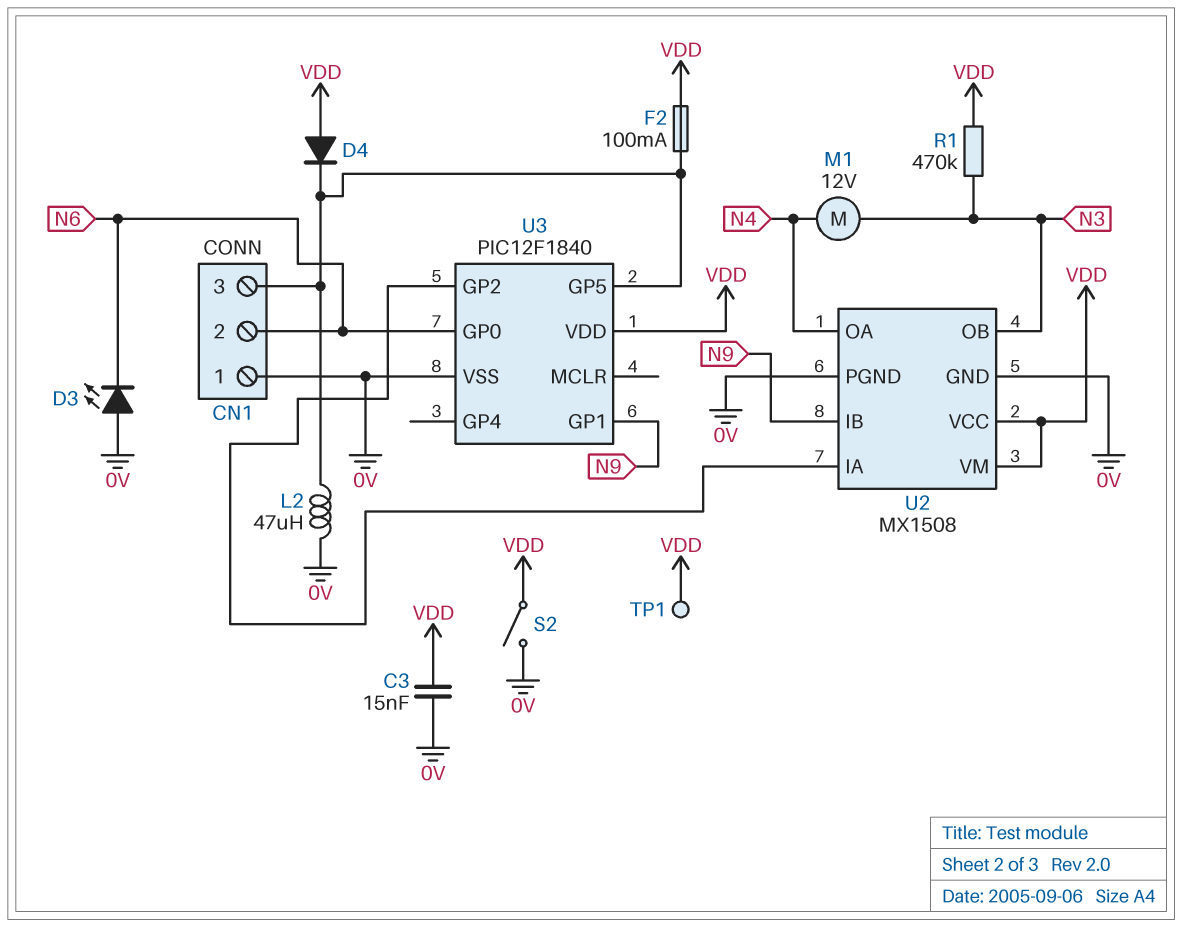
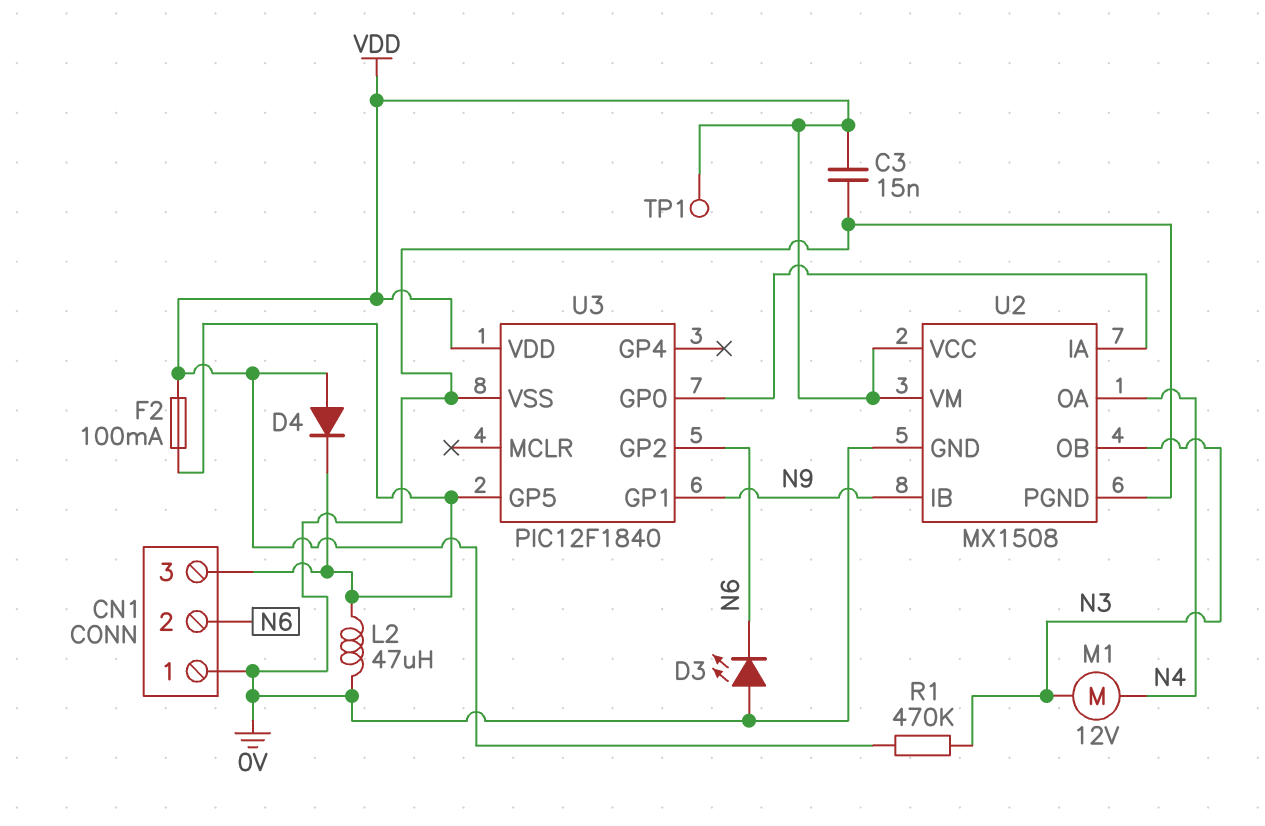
S2: switch (0V, VDD) -> none
U3 pin GP0: N6 -> U2/IA
U3 pin GP2: U2/IA -> N6

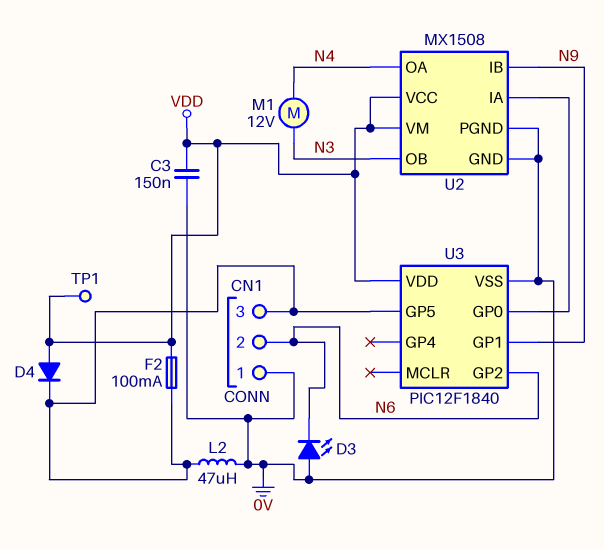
C3: 15nF (0V, VDD) -> 150nF (0V, VDD)
R1: 470k (N3, VDD) -> none

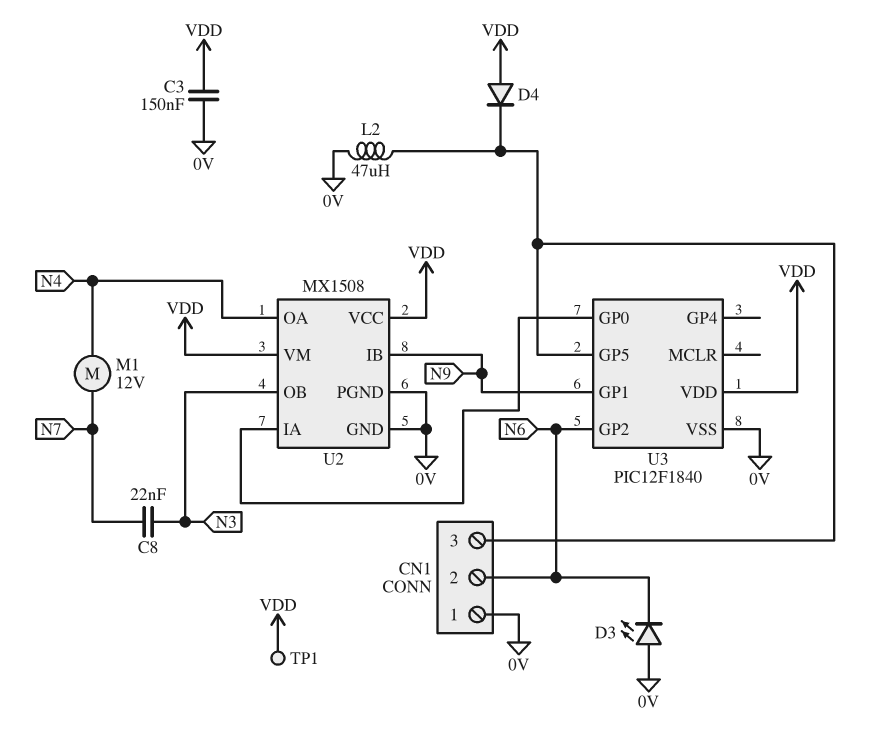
C8: none -> 22nF (N3, N7)
F2: 100mA (CN1/3, VDD) -> none
M1: motor 12V (N3, N4) -> motor 12V (N4, N7)

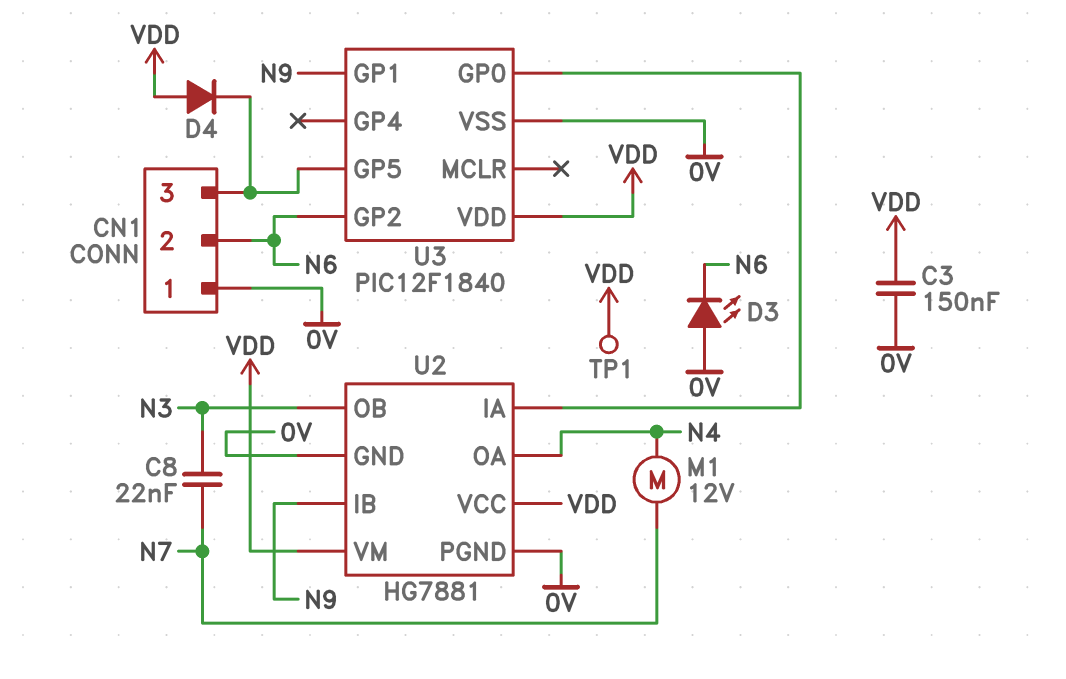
L2: 47uH (0V, CN1/3) -> none
U2: MX1508 -> HG7881

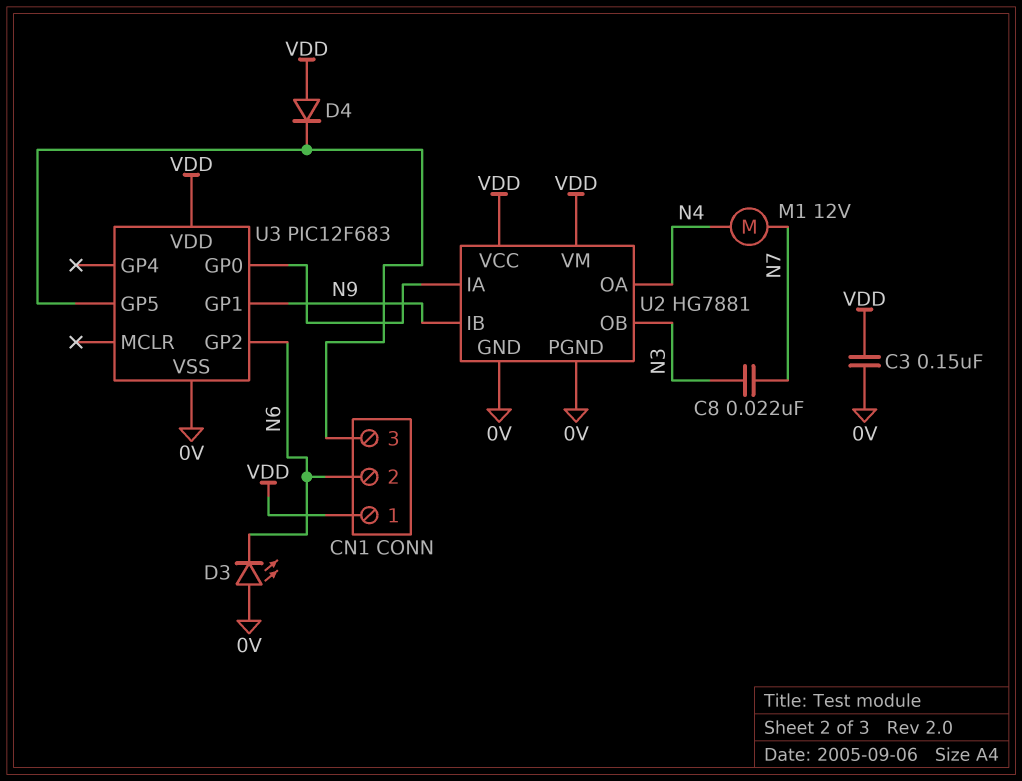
CN1 pin 1: 0V -> VDD
TP1: test point (VDD) -> none
U3: PIC12F1840 -> PIC12F683

